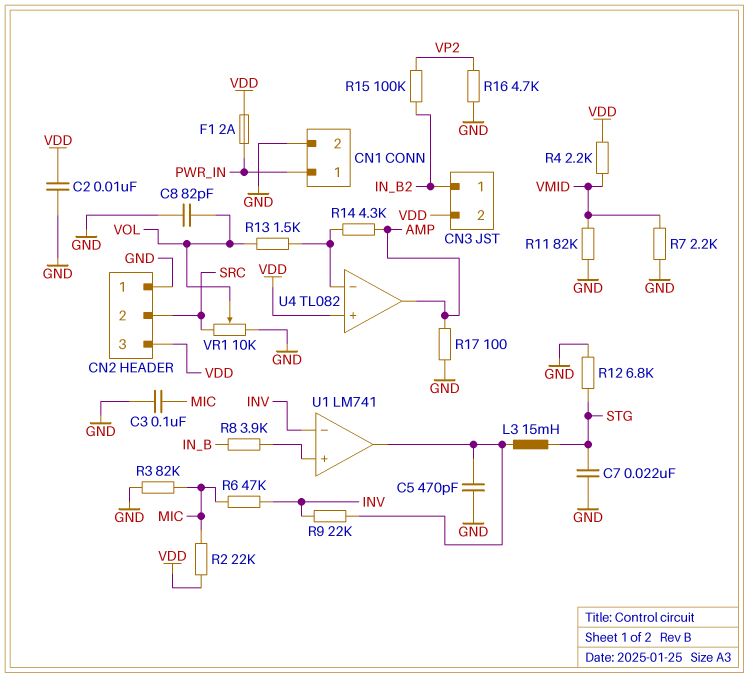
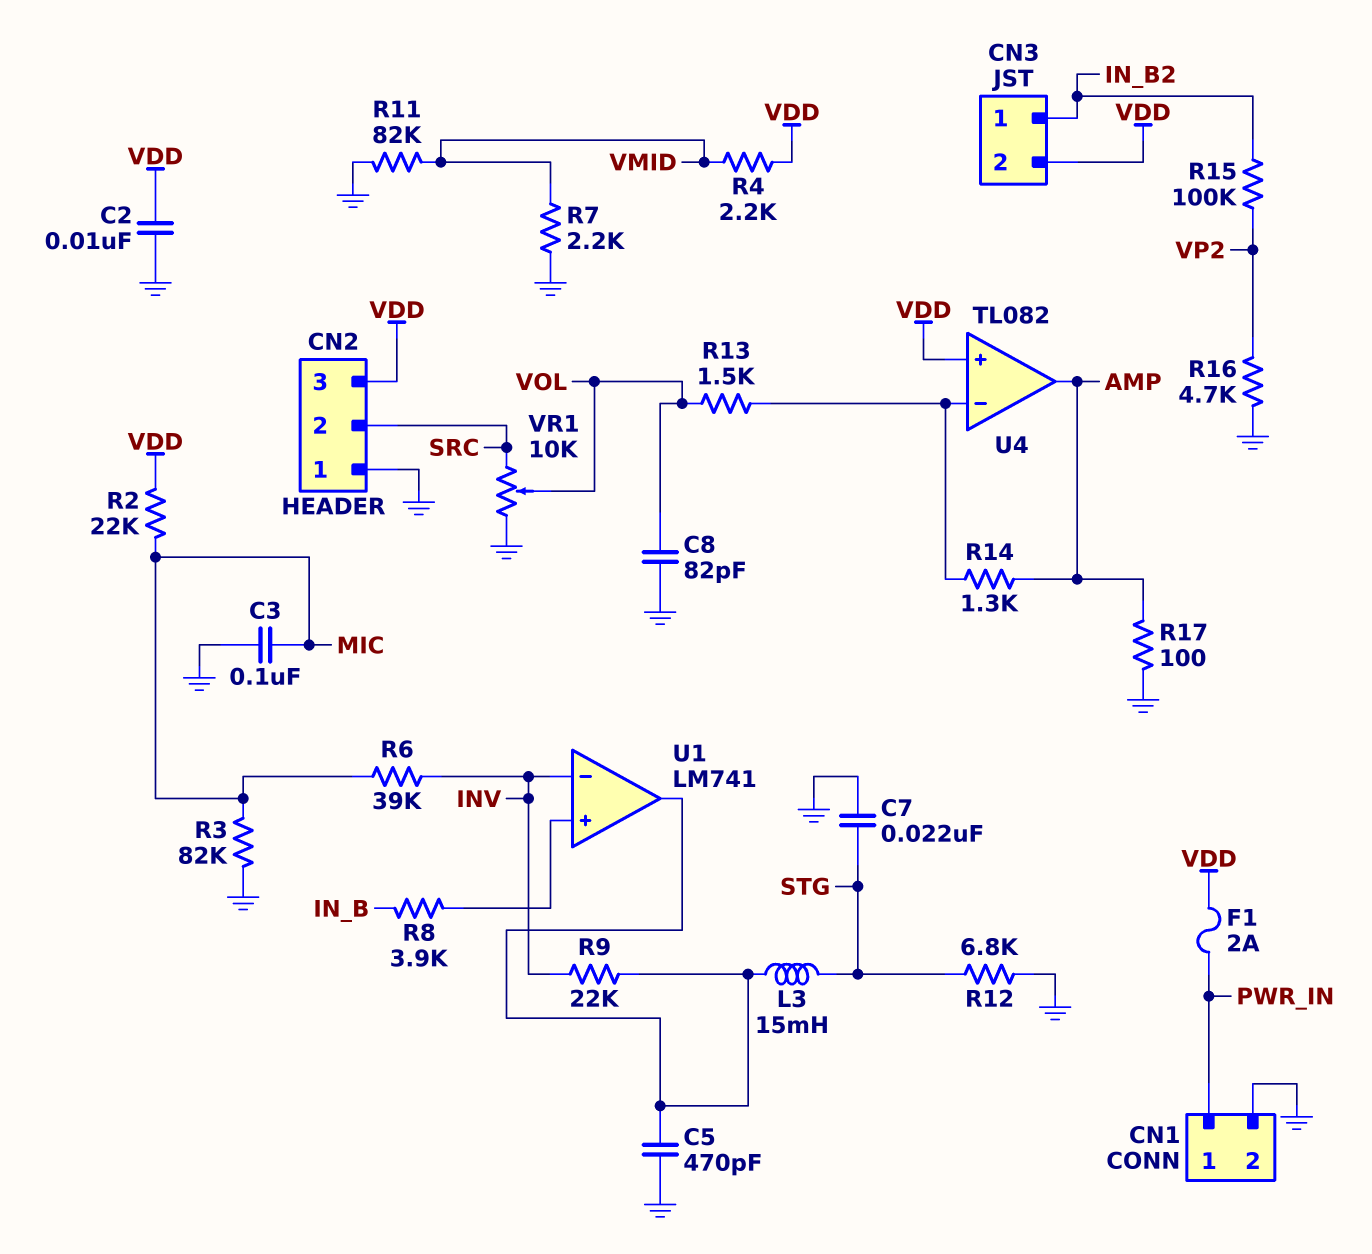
R6: 47k (INV, MIC) -> 39k (INV, MIC)
R14: 4.3k (AMP, U4/in-) -> 1.3k (AMP, U4/in-)

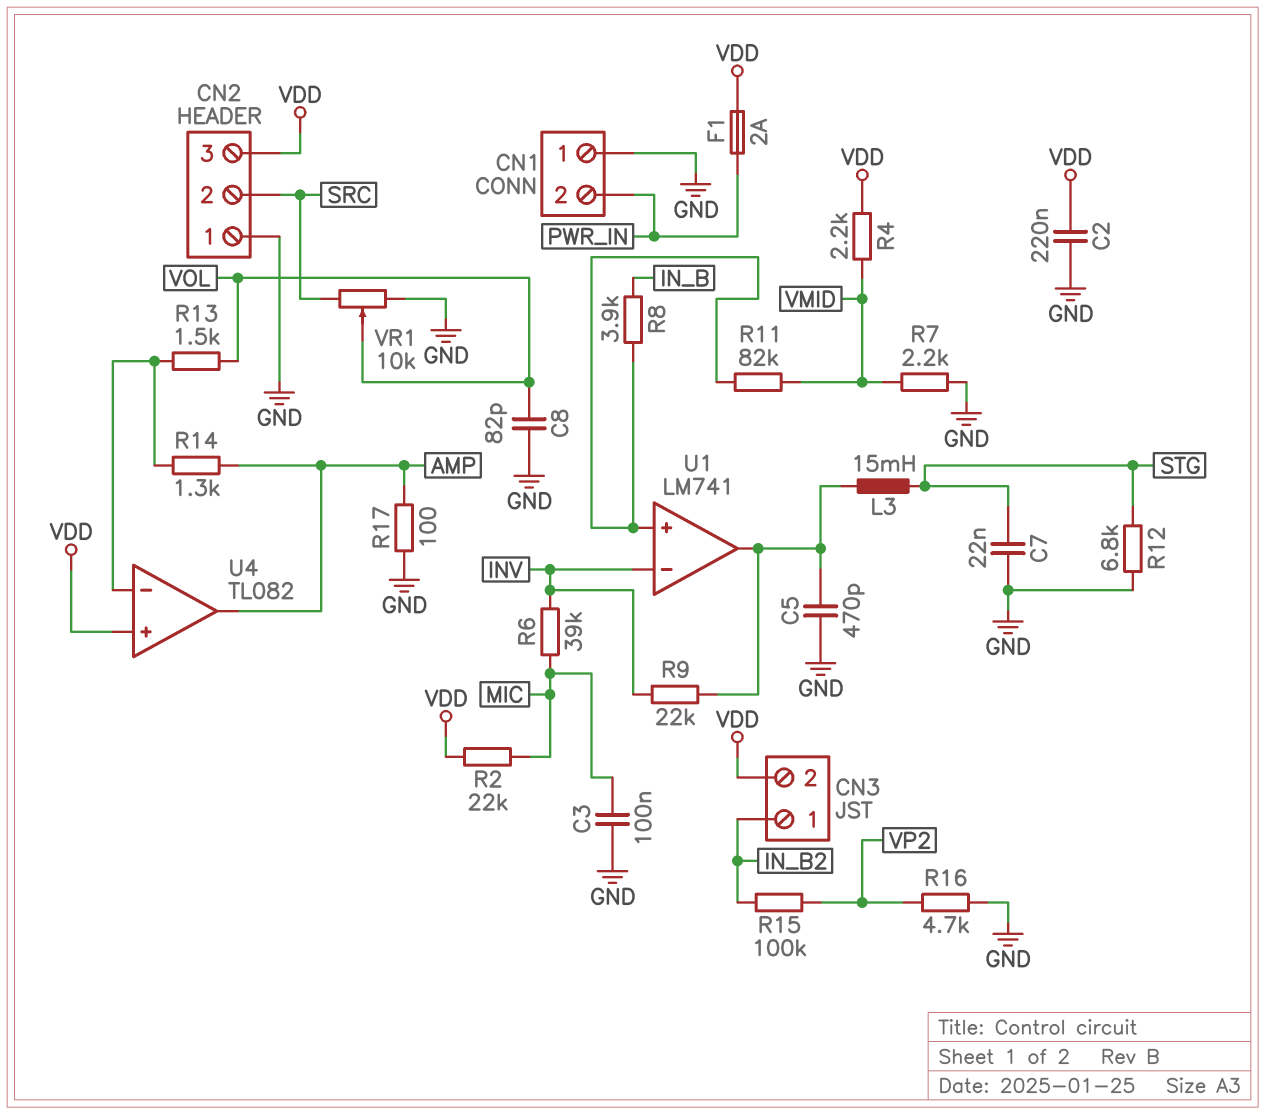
C2: 10nF (GND, VDD) -> 220nF (GND, VDD)
CN1 pin 1: PWR_IN -> GND
CN1 pin 2: GND -> PWR_IN
R3: 82k (GND, MIC) -> none
R11: 82k (GND, VMID) -> 82k (U1/in+, VMID)

